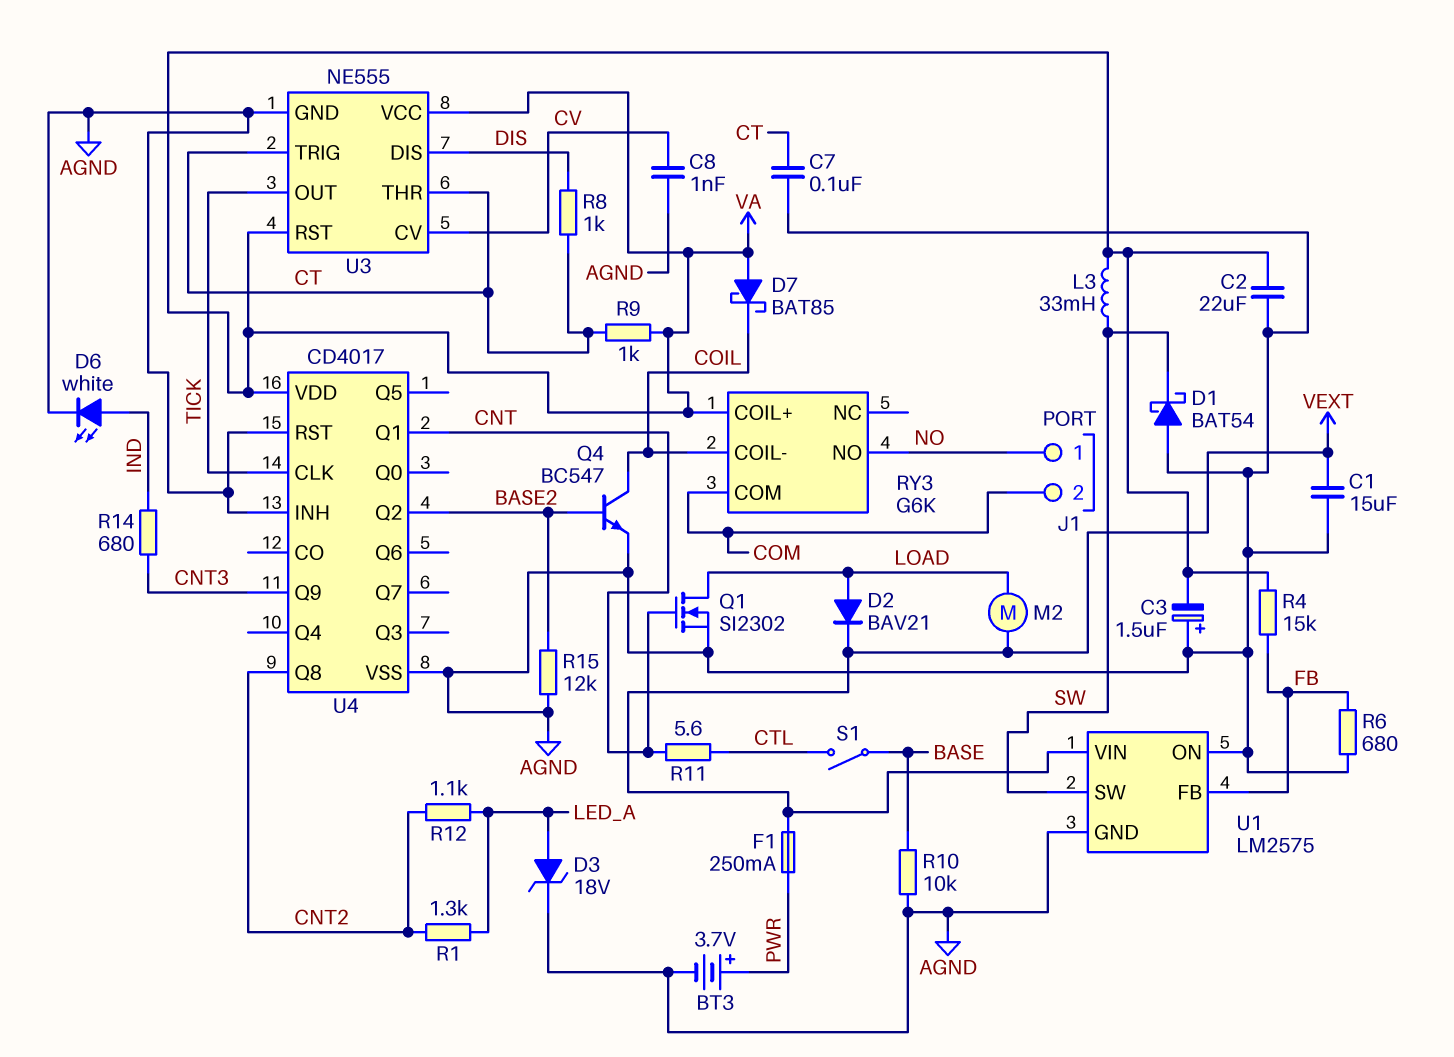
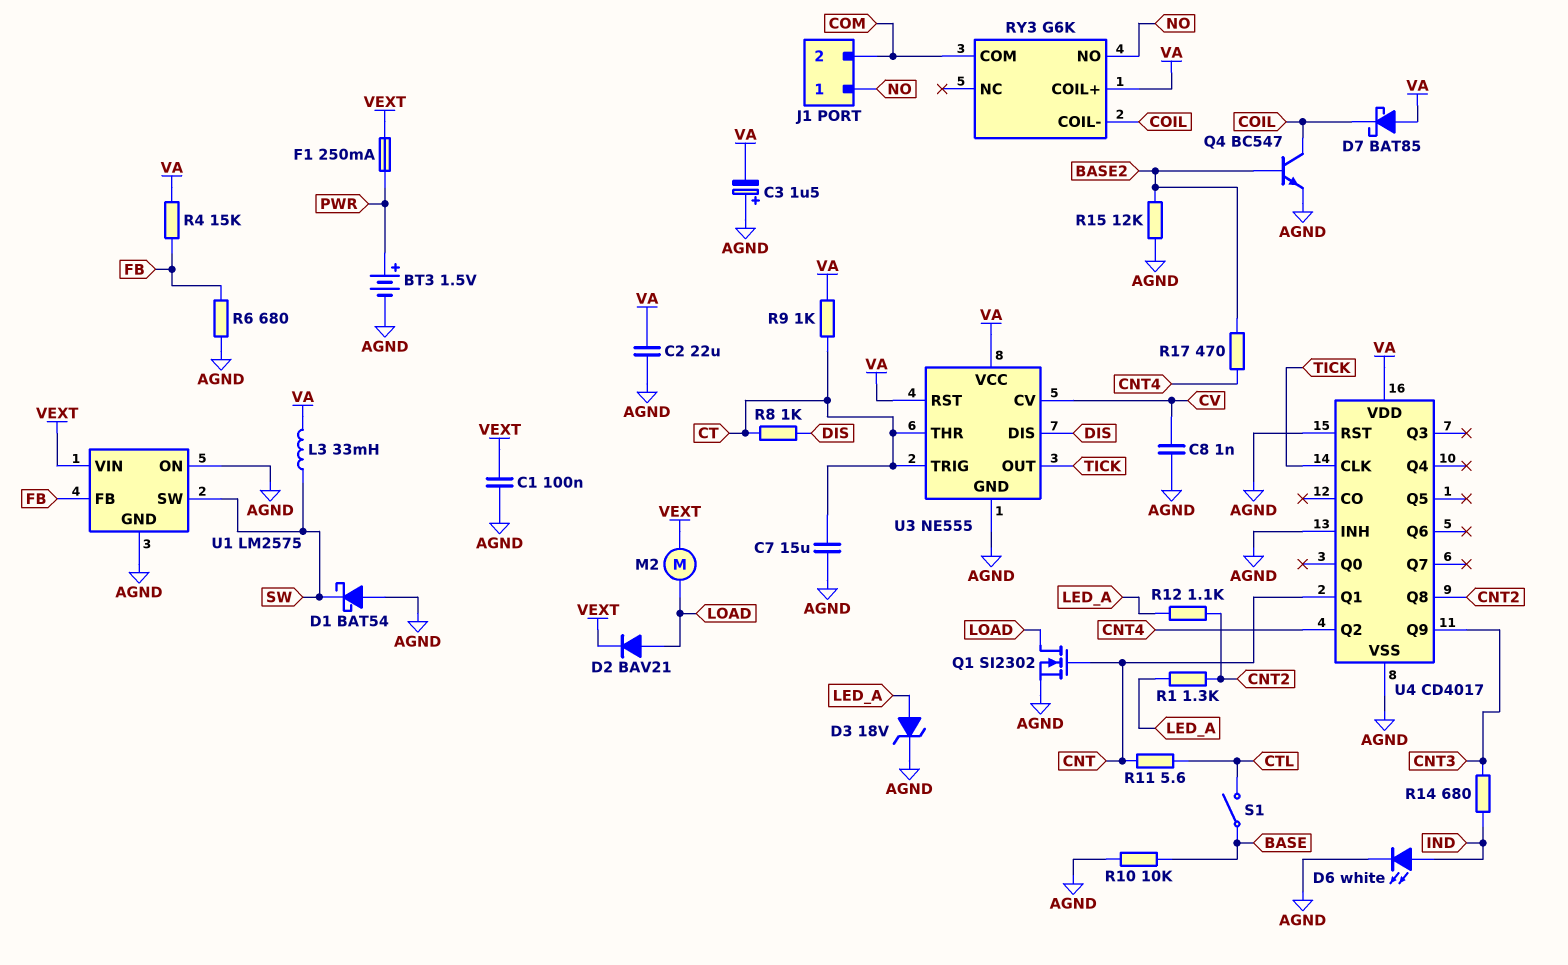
BT3: 3.7V (plus PWR, minus AGND) -> 1.5V (plus PWR, minus AGND)
C1: 15uF (AGND, VEXT) -> 100nF (AGND, VEXT)
C7: 100nF (AGND, CT) -> 15uF (AGND, CT)
R17: none -> 470 (BASE2, CNT4)
U4 pin Q2: BASE2 -> CNT4

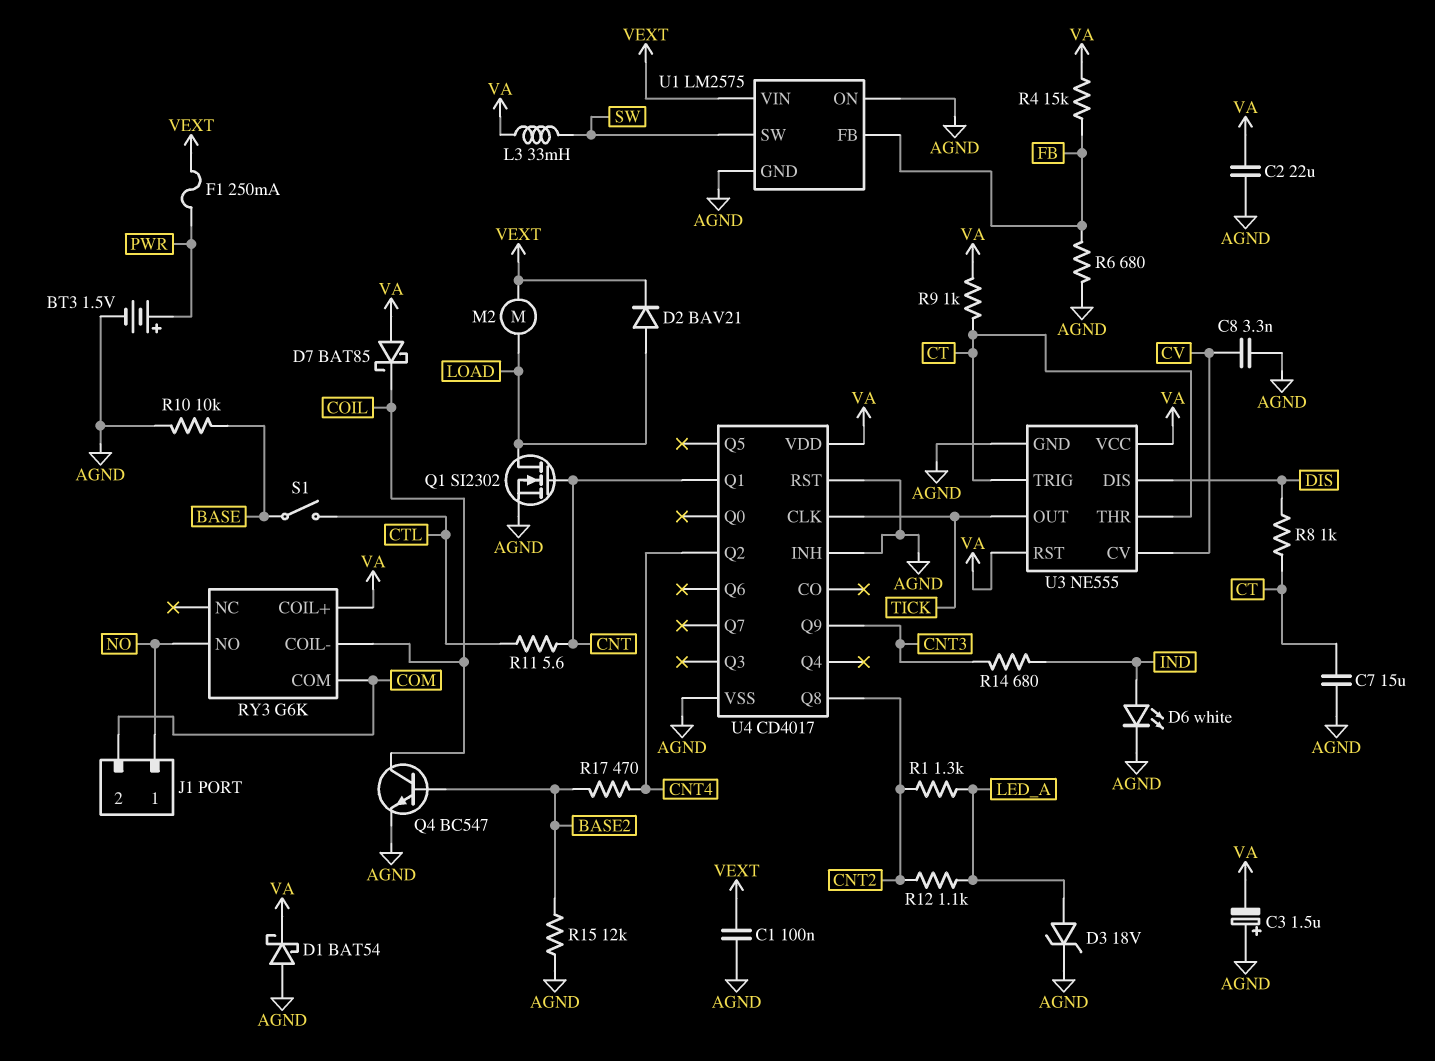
C8: 1nF (AGND, CV) -> 3.3nF (AGND, CV)
D1: schottky BAT54 (A AGND, K SW) -> schottky BAT54 (A AGND, K VA)

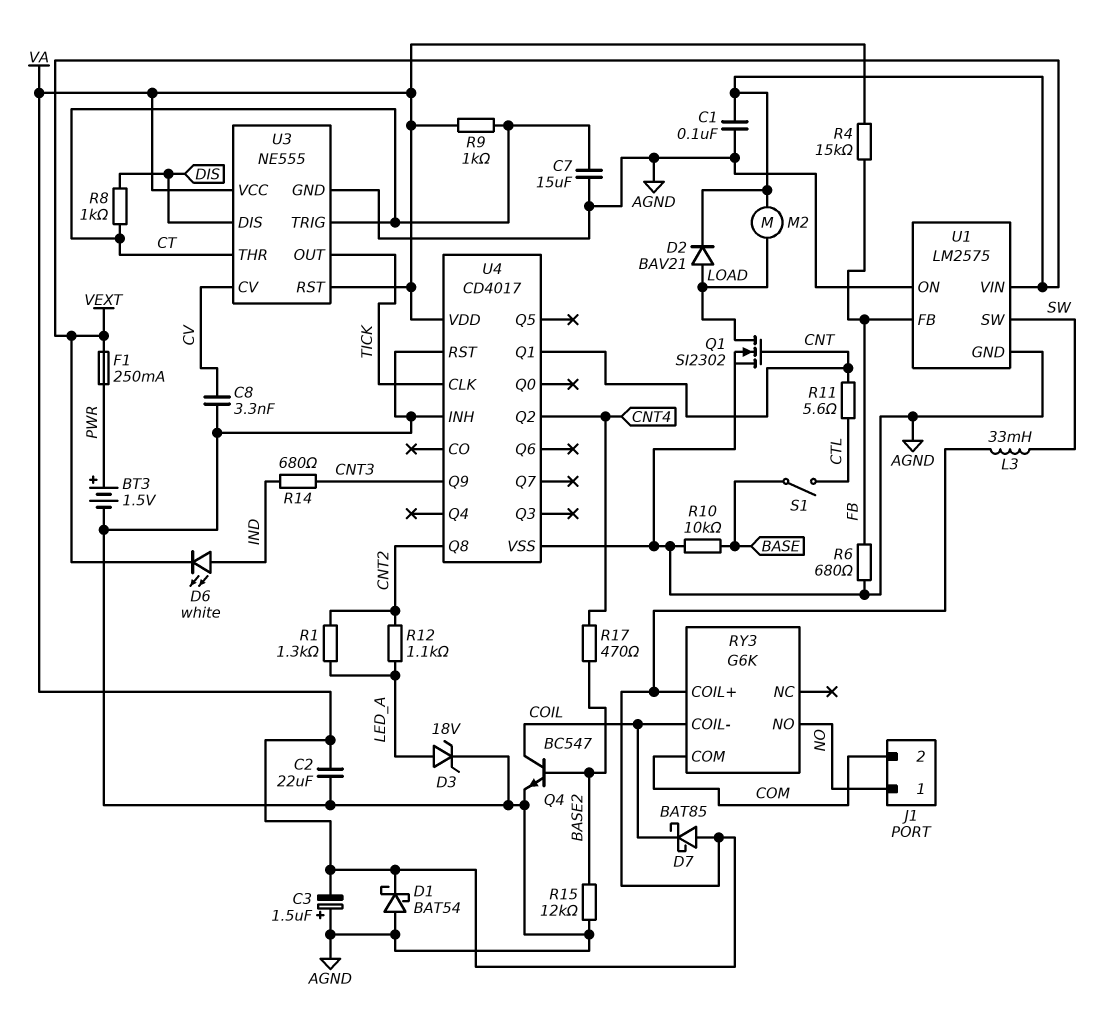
D6: LED white (A IND, K AGND) -> LED white (A IND, K VEXT)

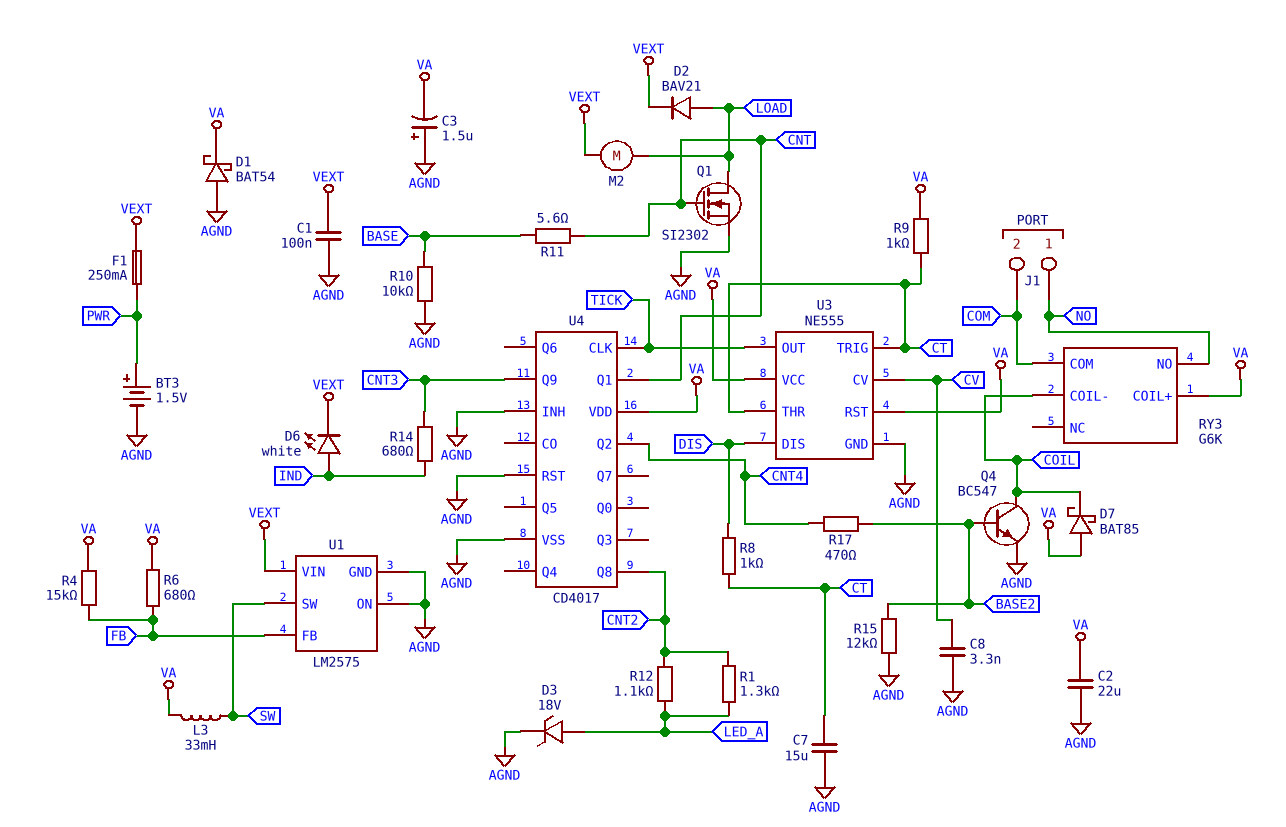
R6: 680 (AGND, FB) -> 680 (FB, VA)
R11: 5.6 (CNT, CTL) -> 5.6 (BASE, CNT)
S1: switch (BASE, CTL) -> none

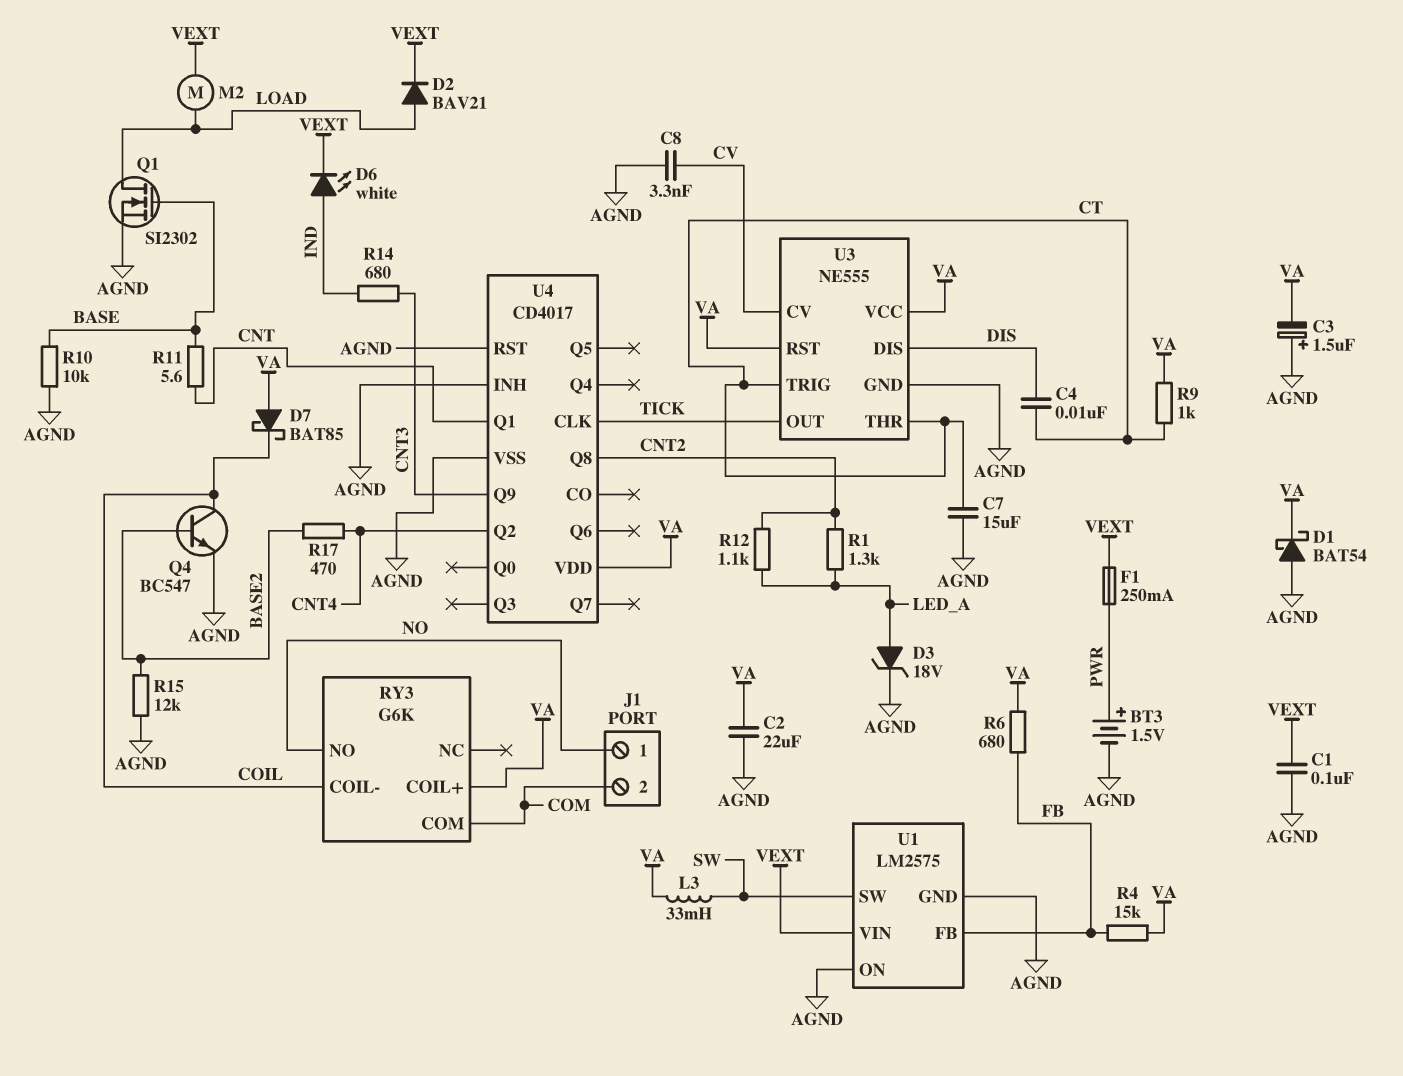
C4: none -> 10nF (CT, DIS)
Q1: NMOS SI2302 (G CNT, D LOAD, S AGND) -> NMOS SI2302 (G BASE, D LOAD, S AGND)
R8: 1k (CT, DIS) -> none

